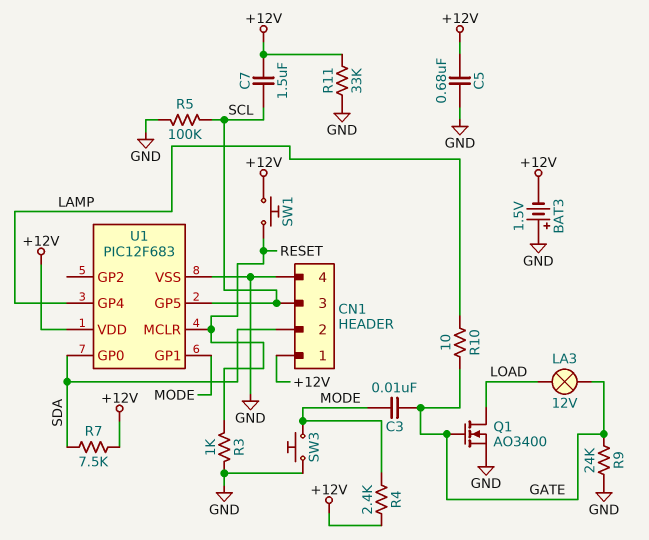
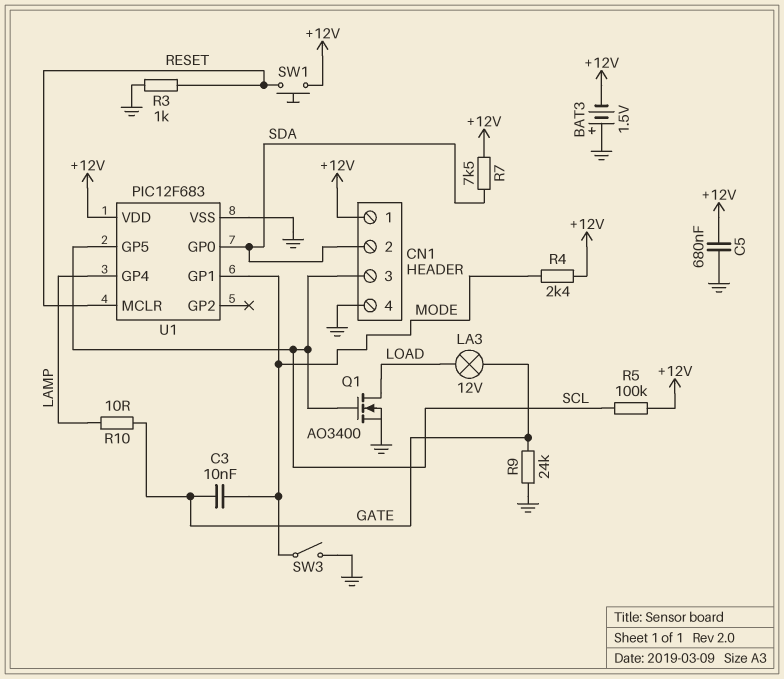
C7: 1.5uF (+12V, SCL) -> none
Q1: NMOS AO3400 (G GATE, D LOAD, S GND) -> NMOS AO3400 (G SCL, D LOAD, S GND)
R5: 100k (GND, SCL) -> 100k (+12V, SCL)
R11: 33k (+12V, GND) -> none
SW3: button (GND, MODE) -> switch (GND, MODE)

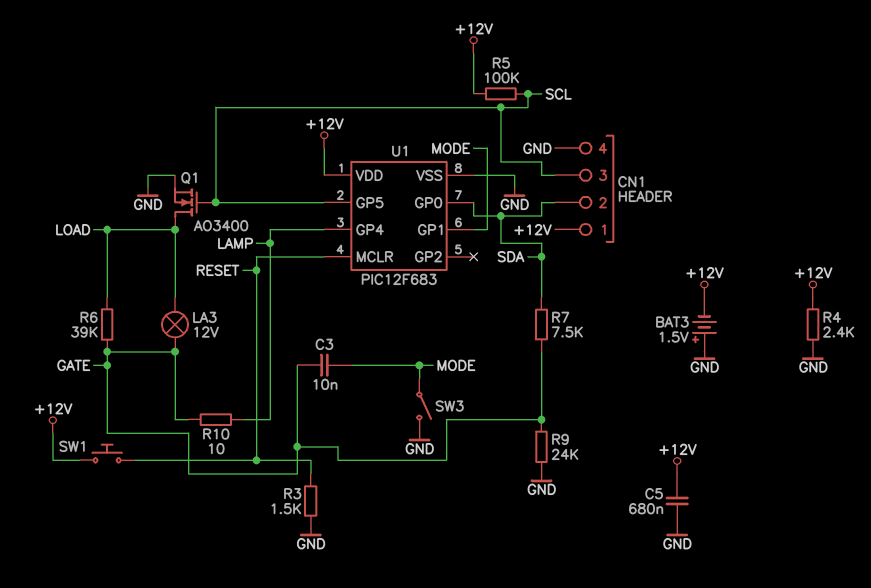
R3: 1k (GND, RESET) -> 1.5k (GND, RESET)
R4: 2.4k (+12V, MODE) -> 2.4k (+12V, GND)
R6: none -> 39k (GATE, LOAD)
R7: 7.5k (+12V, SDA) -> 7.5k (GATE, SDA)

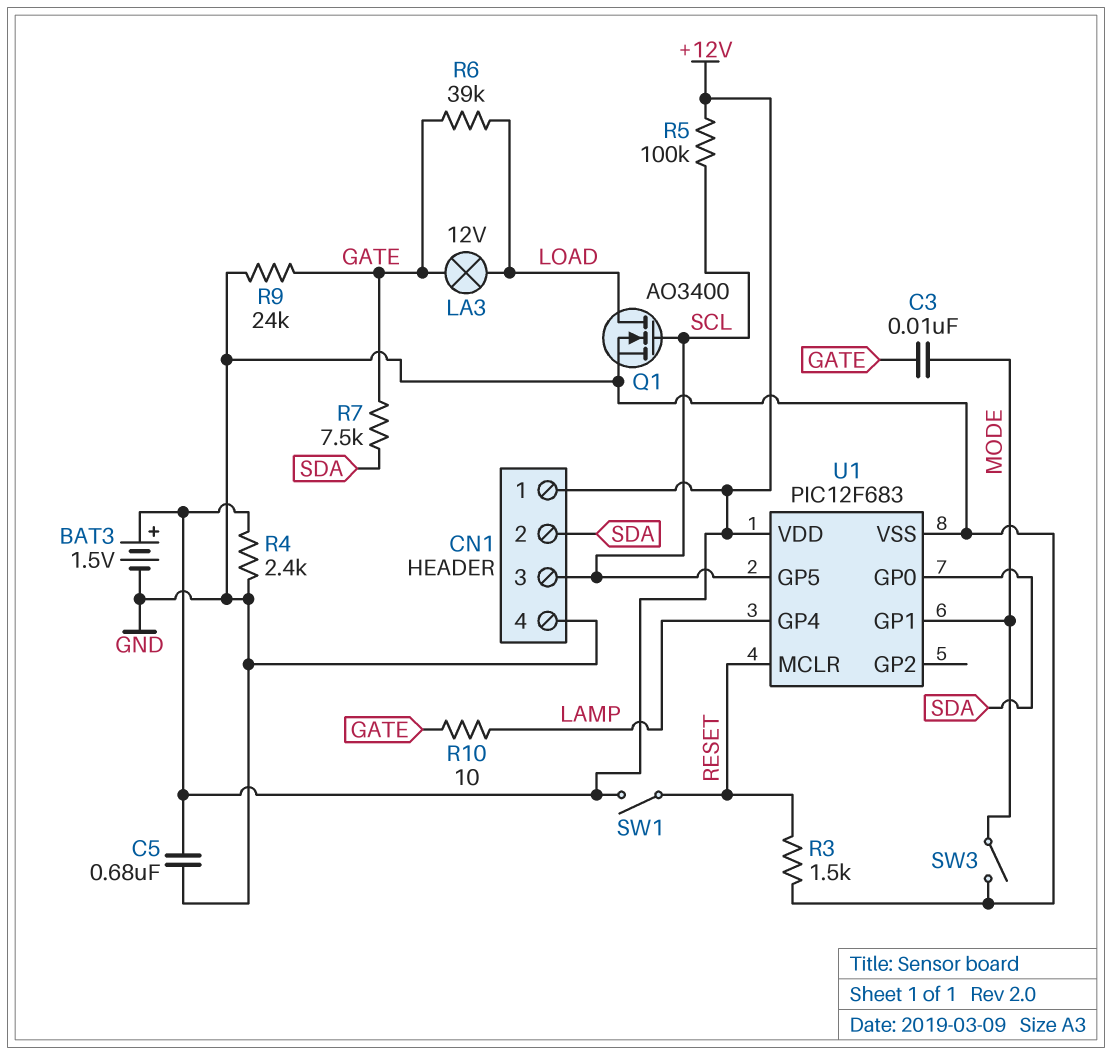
BAT3: 1.5V (plus GND, minus +12V) -> 1.5V (plus +12V, minus GND)
SW1: button (+12V, RESET) -> switch (+12V, RESET)

